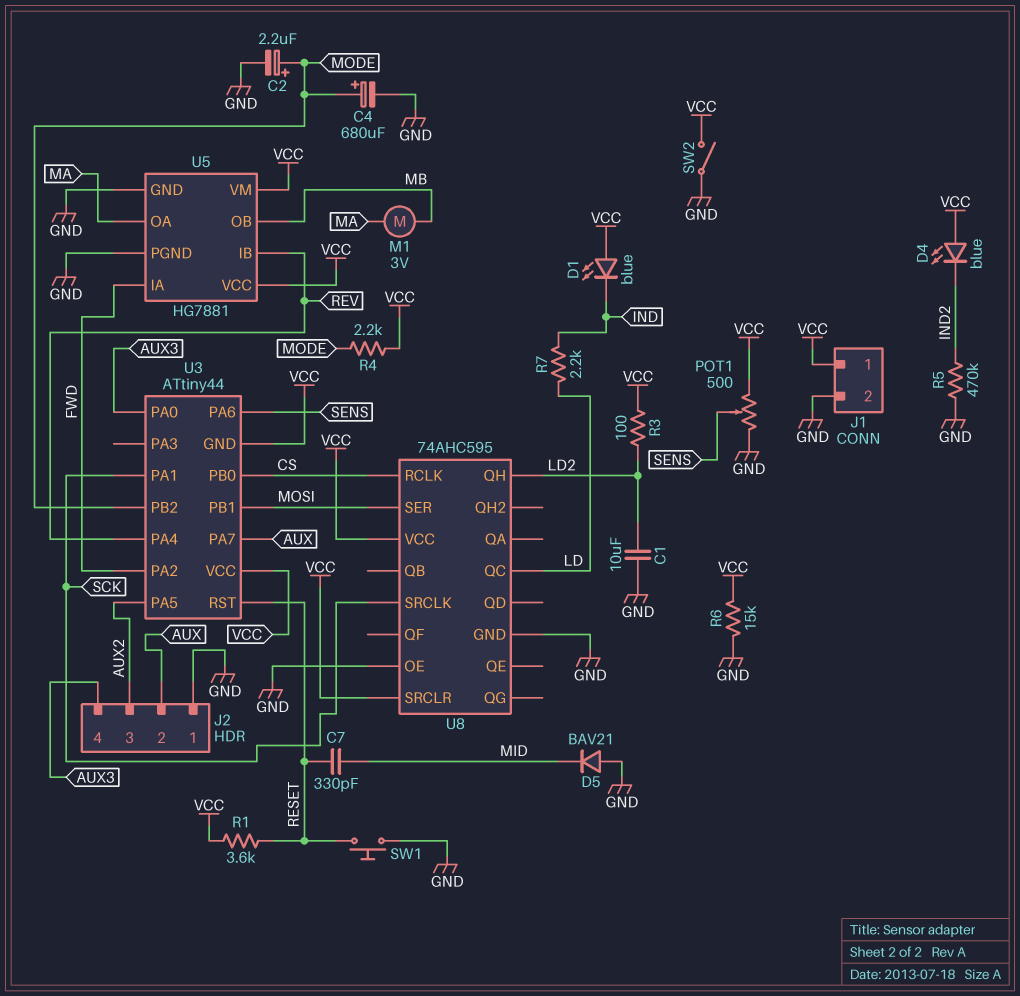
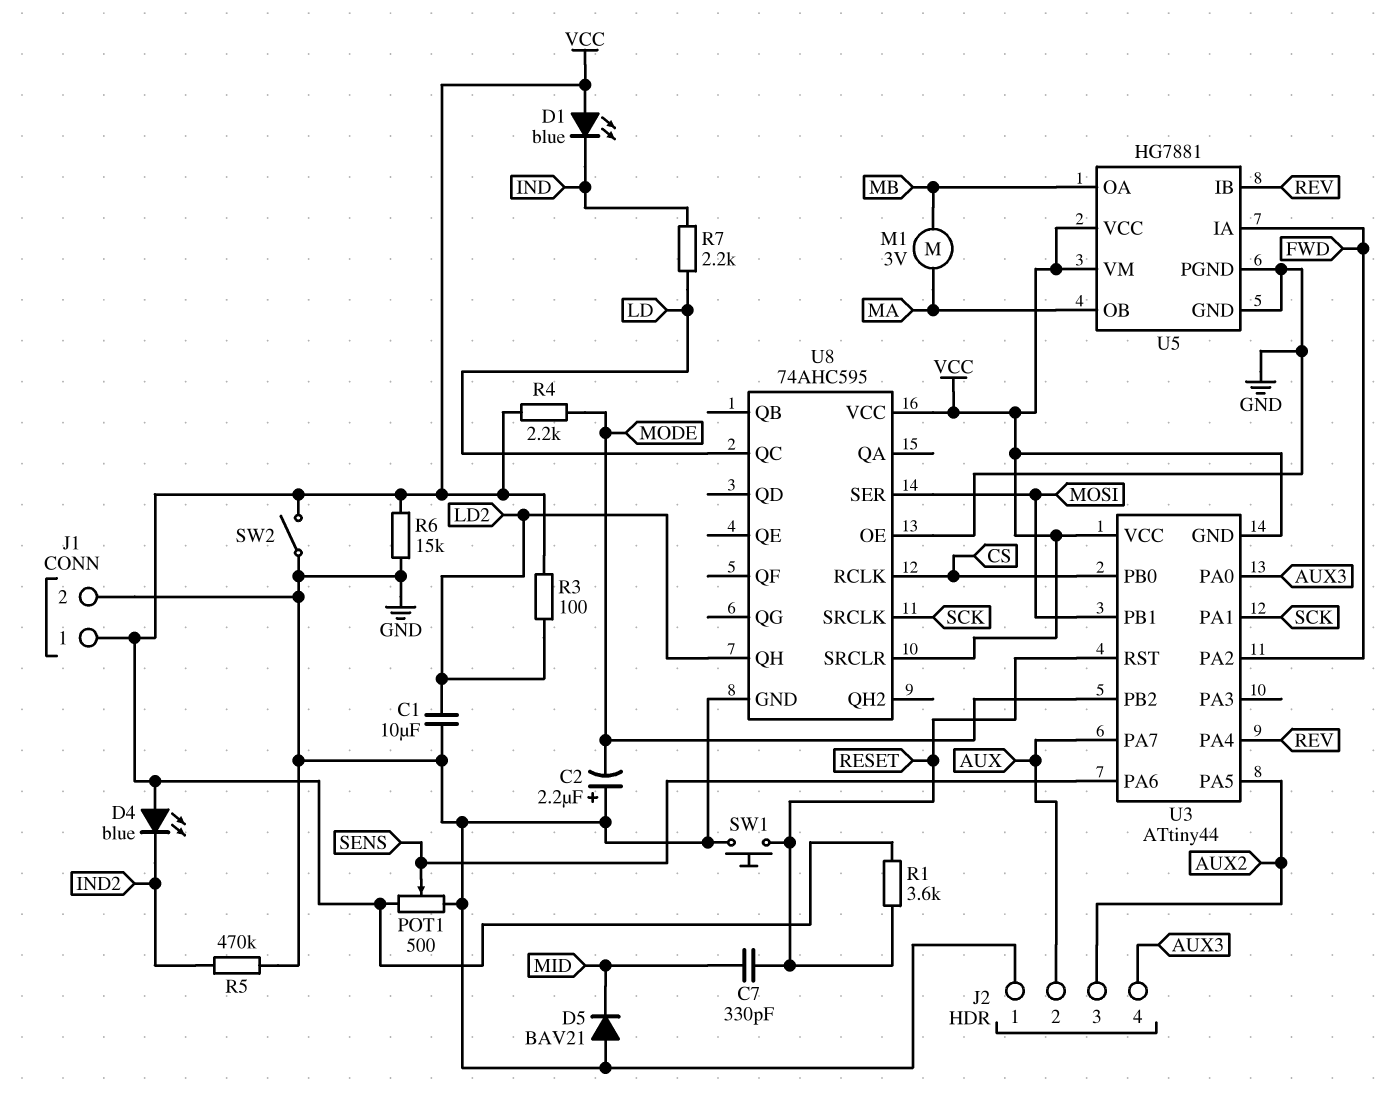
C2: 2.2uF (plus MODE, minus GND) -> 2.2uF (plus GND, minus MODE)
C4: 680uF (plus MODE, minus GND) -> none
U5 pin OA: MA -> MB
U5 pin OB: MB -> MA

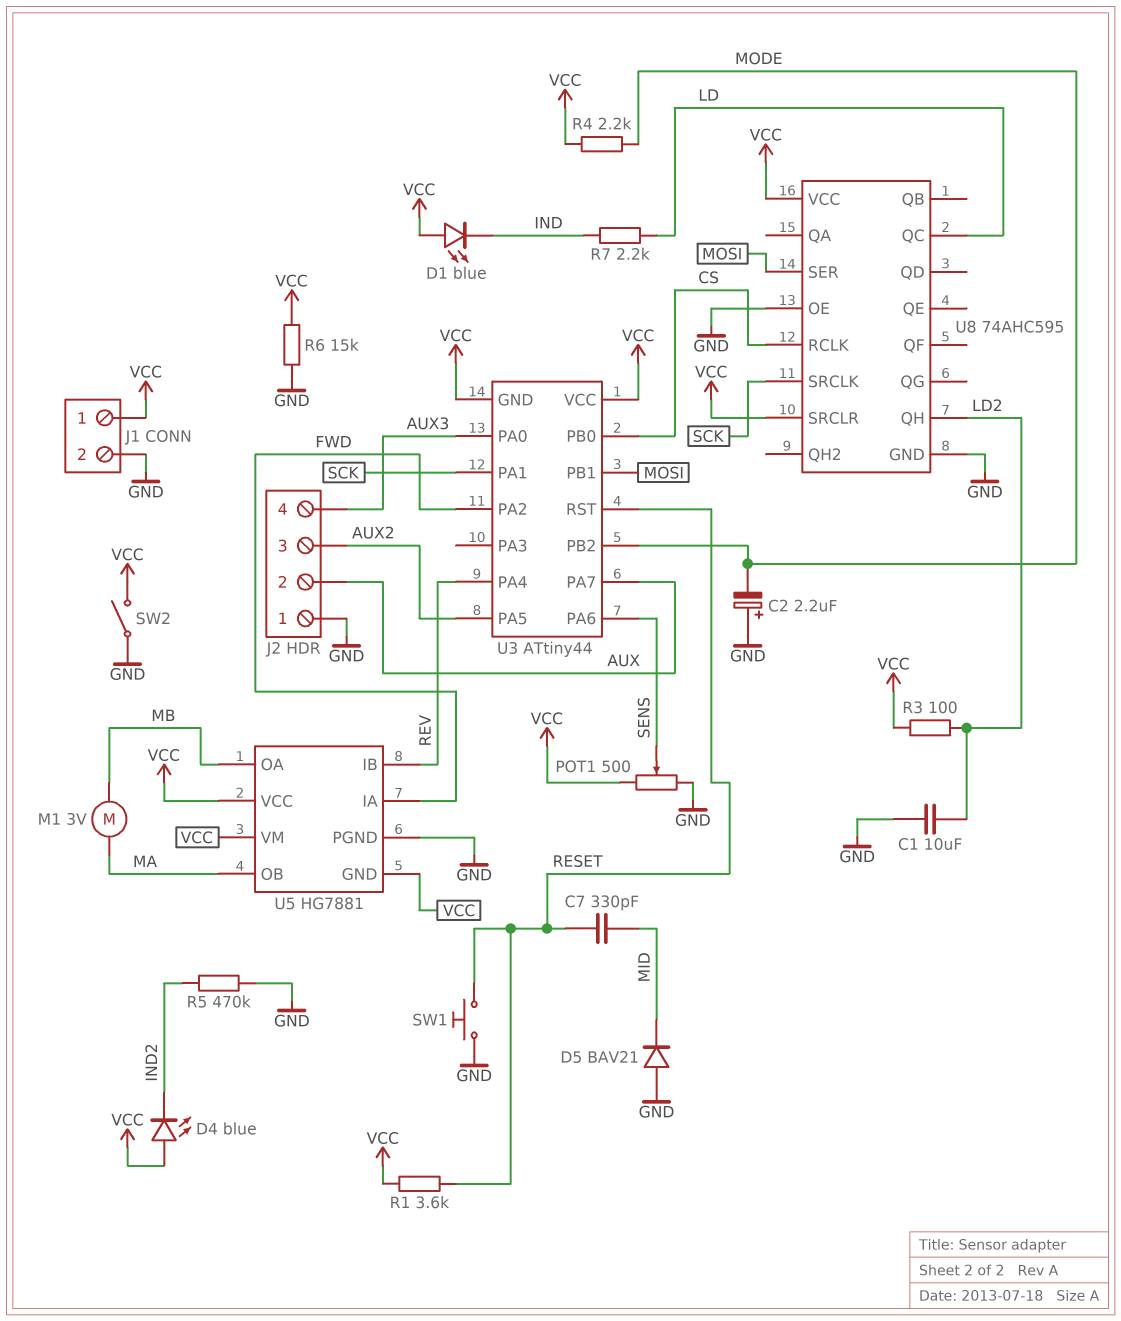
U5 pin GND: GND -> VCC

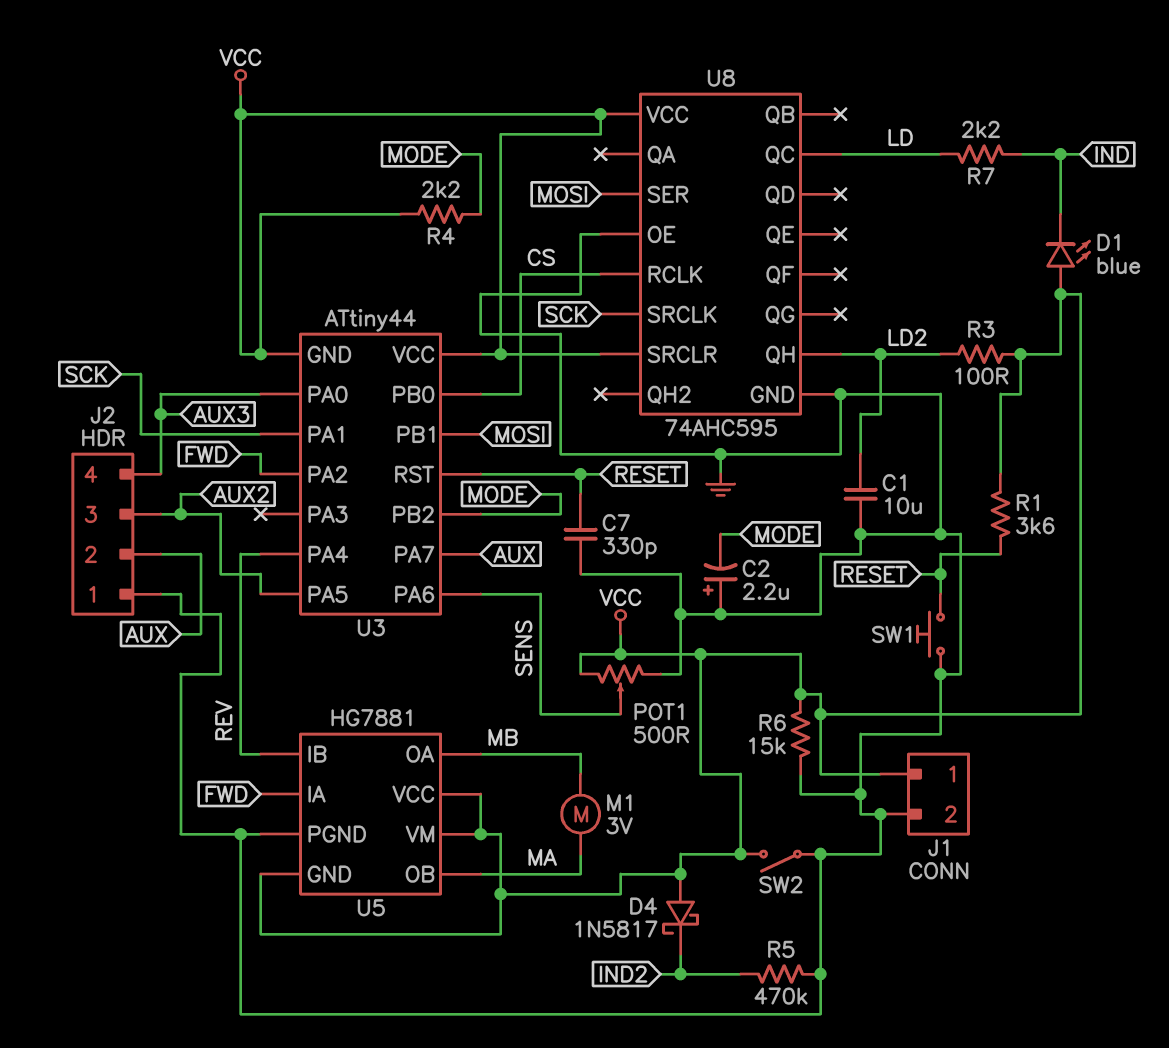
C7: 330pF (MID, RESET) -> 330pF (GND, RESET)
D4: LED blue (A VCC, K IND2) -> schottky 1N5817 (A VCC, K IND2)
D5: diode BAV21 (A GND, K MID) -> none

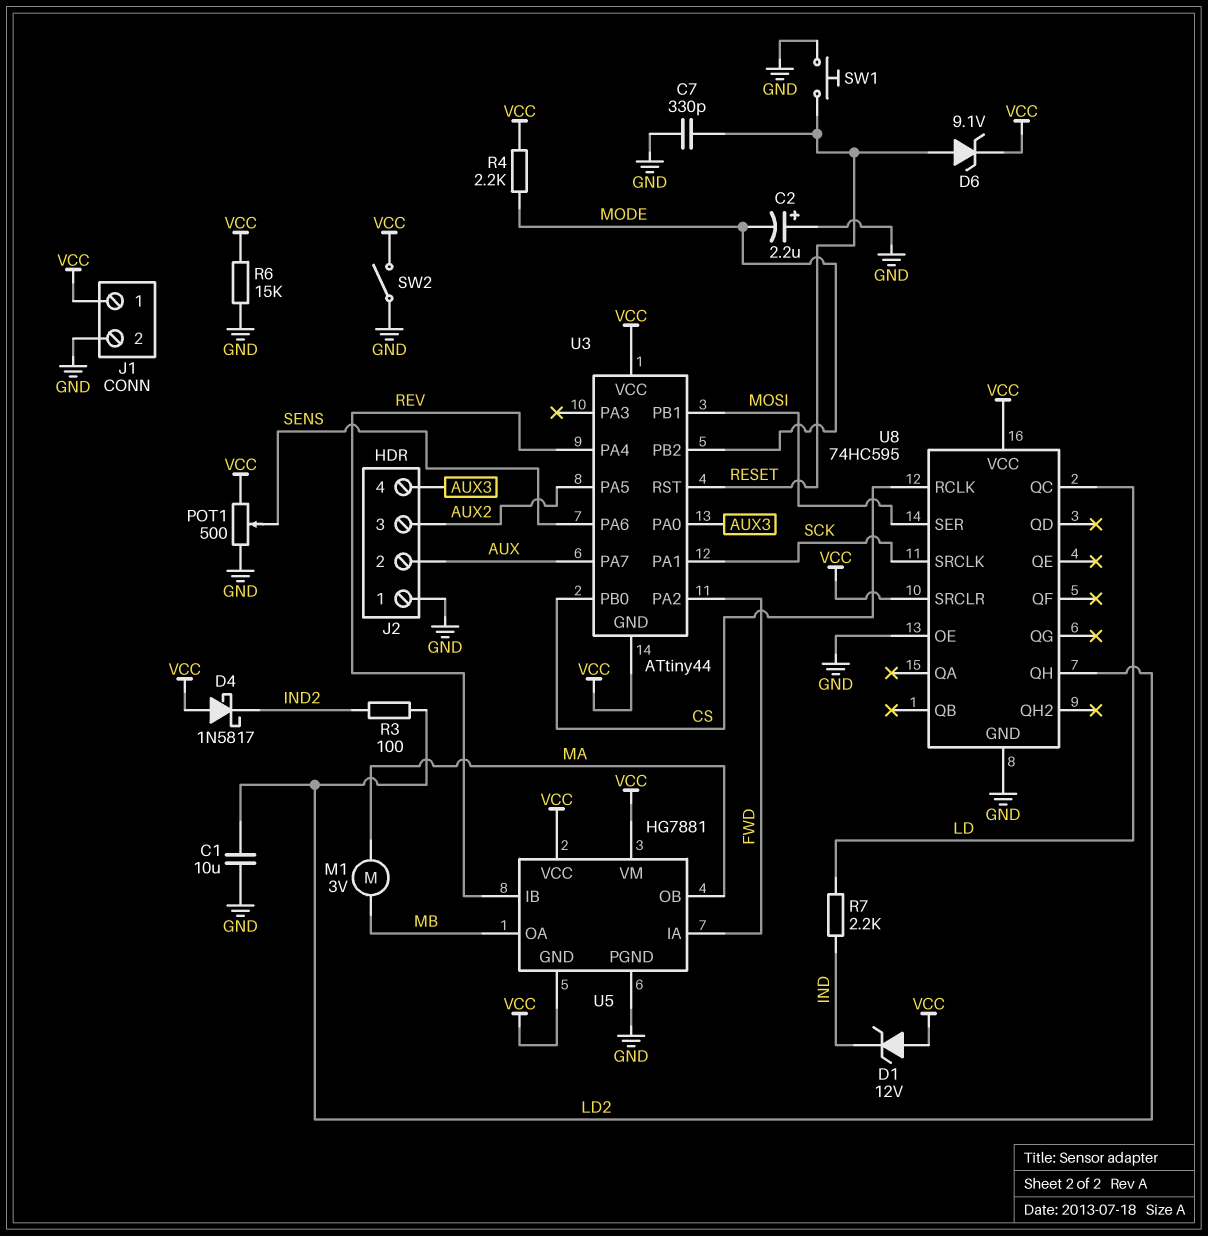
D1: LED blue (A VCC, K IND) -> zener 12V (A VCC, K IND)
D6: none -> zener 9.1V (A RESET, K VCC)
R1: 3.6k (RESET, VCC) -> none
R3: 100 (LD2, VCC) -> 100 (IND2, LD2)
R5: 470k (GND, IND2) -> none
U8: 74AHC595 -> 74HC595

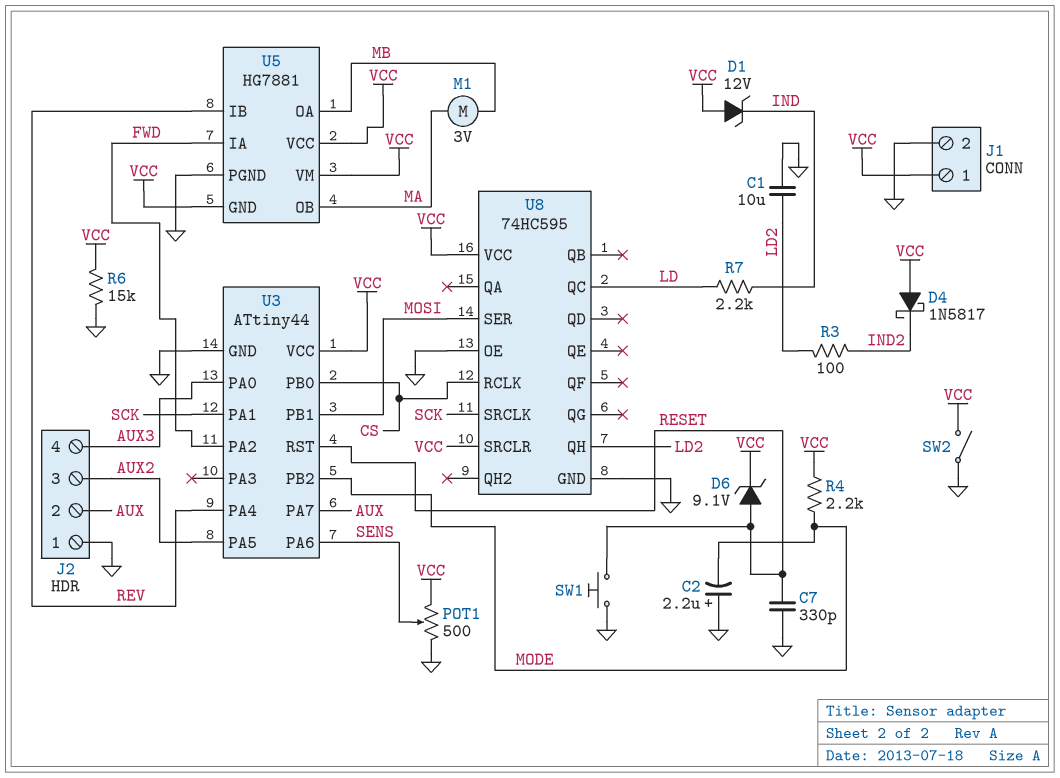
U3 pin GND: VCC -> GND

